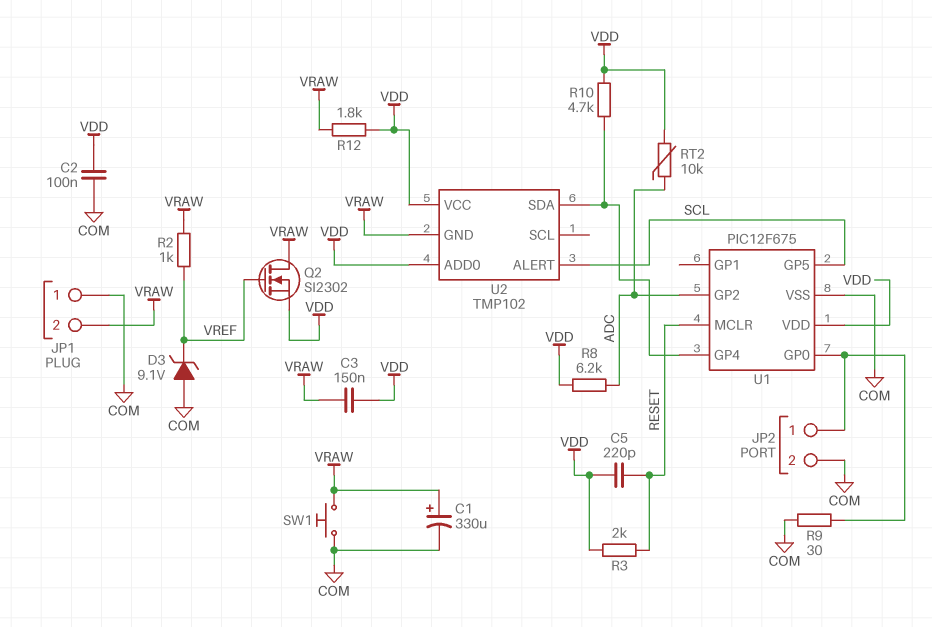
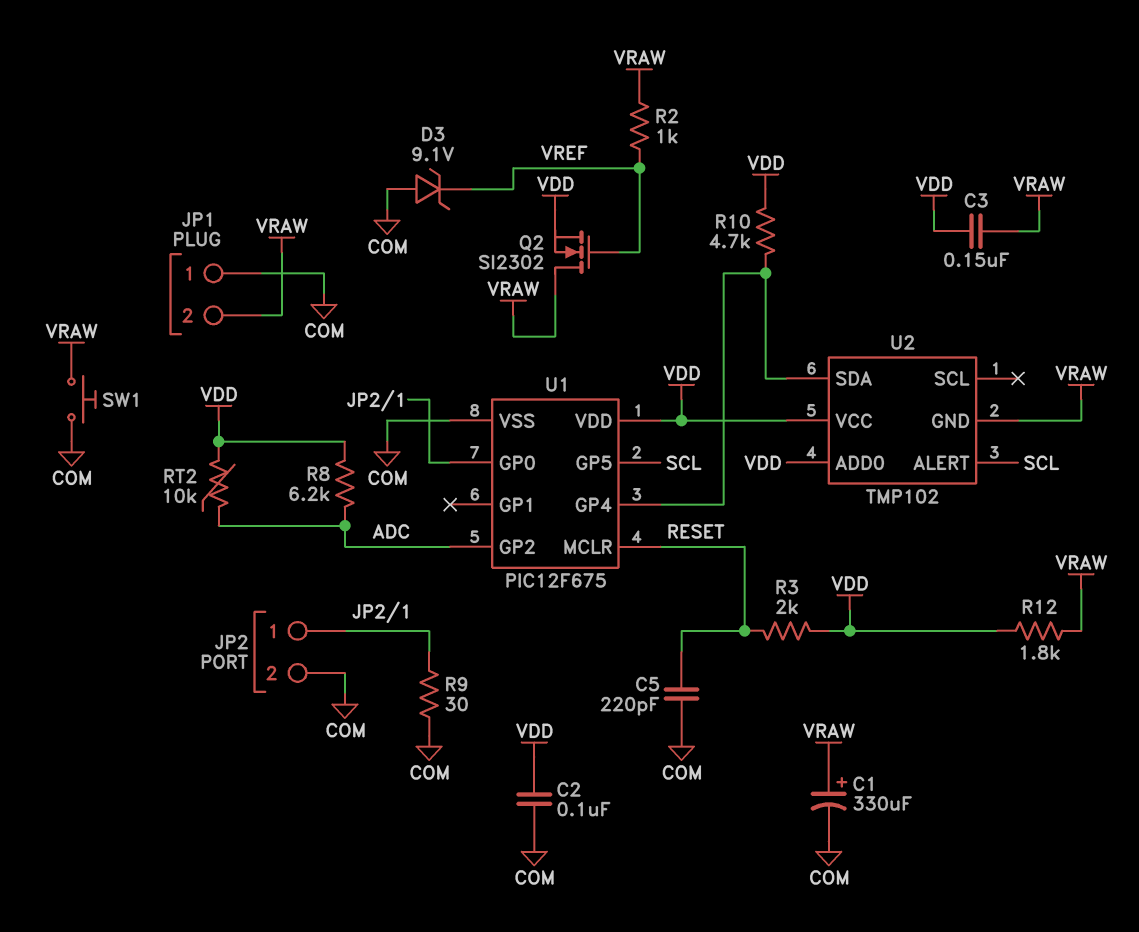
C5: 220pF (RESET, VDD) -> 220pF (COM, RESET)

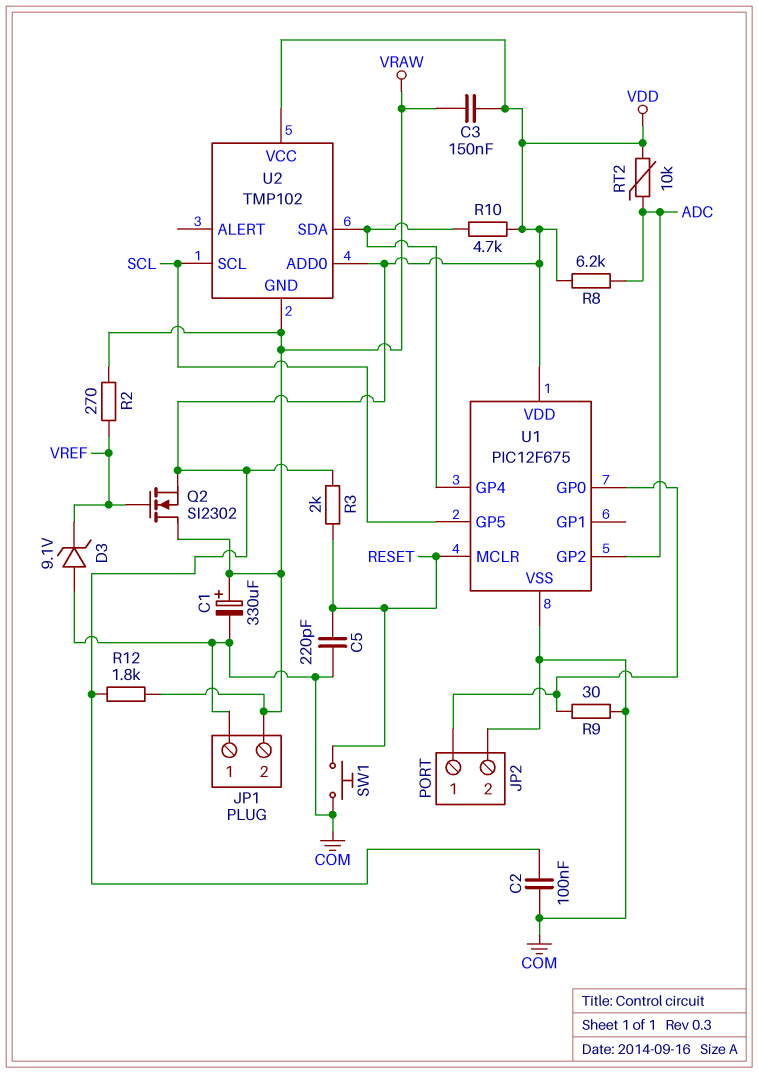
R2: 1k (VRAW, VREF) -> 270 (VRAW, VREF)
SW1: button (COM, VRAW) -> button (COM, RESET)
U2 pin ALERT: SCL -> none
U2 pin SCL: none -> SCL

